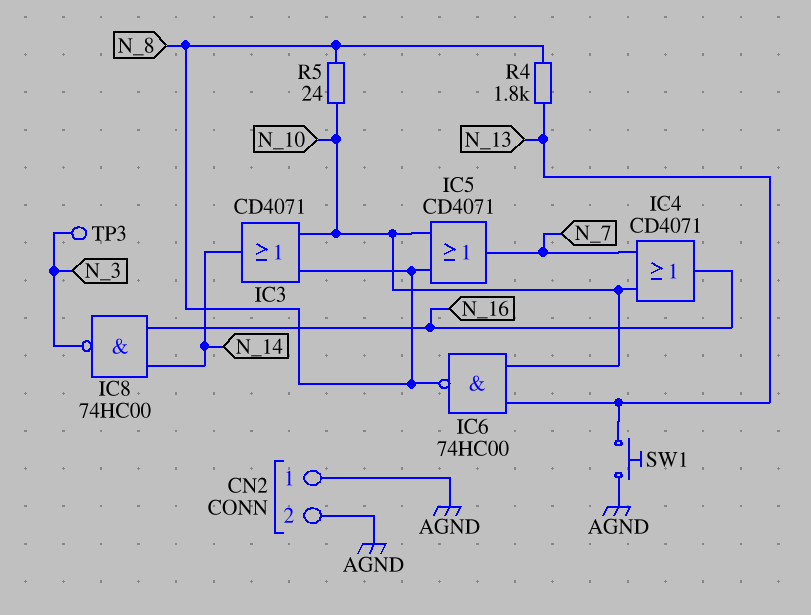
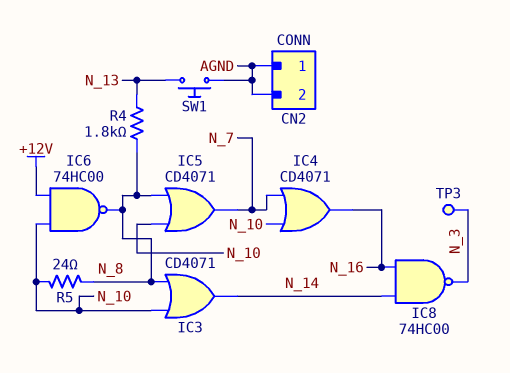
IC6: NAND 74HC00 (in N_10, in N_13, out N_8) -> NAND 74HC00 (in +12V, in N_10, out N_8)

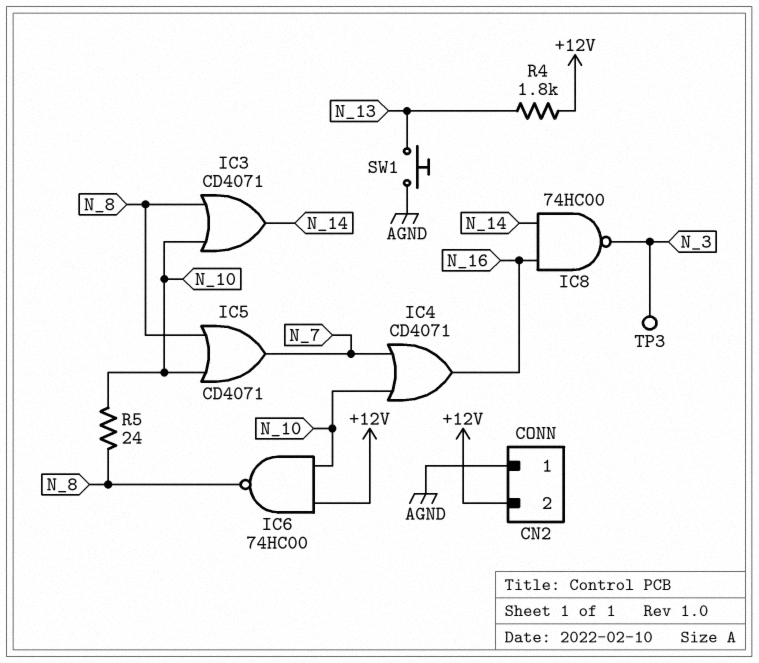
CN2 pin 2: AGND -> +12V
R4: 1.8k (N_8, N_13) -> 1.8k (+12V, N_13)

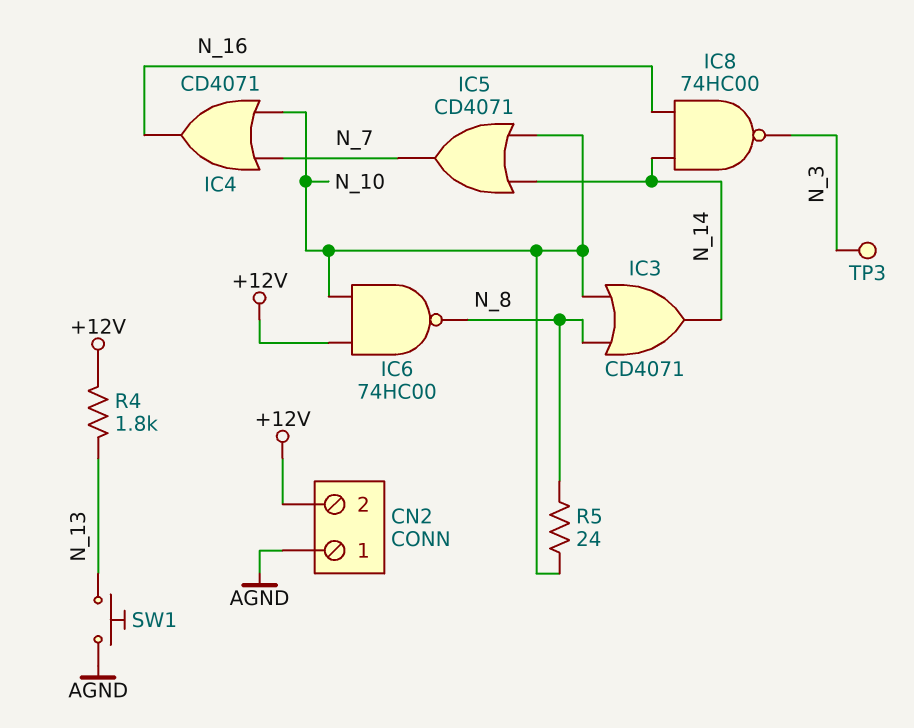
IC5: OR CD4071 (in N_8, in N_10, out N_7) -> OR CD4071 (in N_10, in N_14, out N_7)

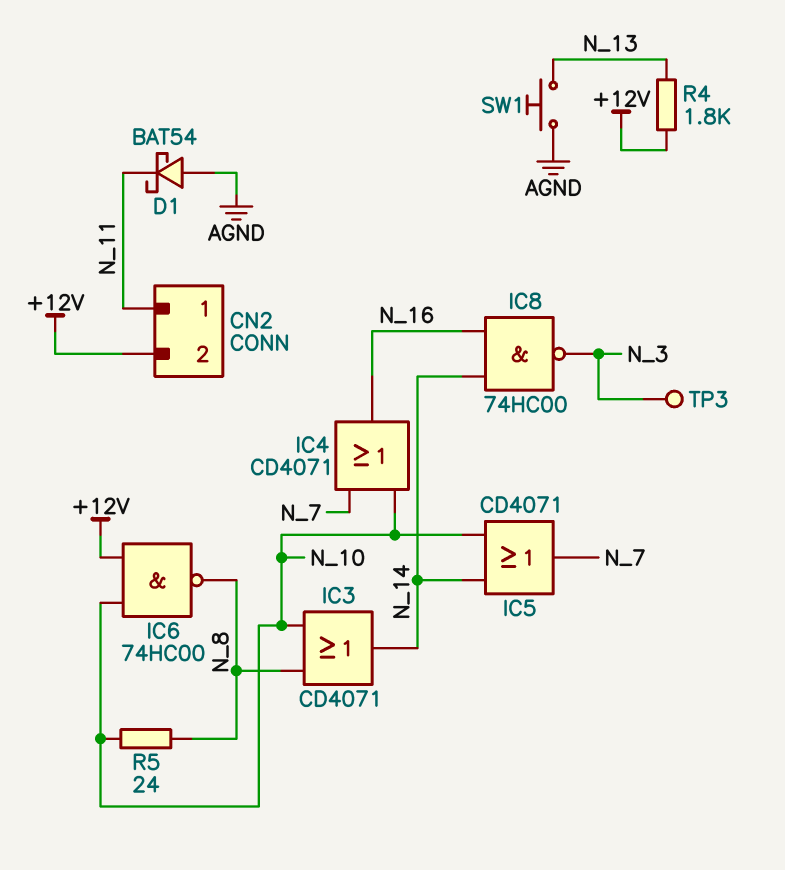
CN2 pin 1: AGND -> N_11
D1: none -> schottky BAT54 (A AGND, K N_11)

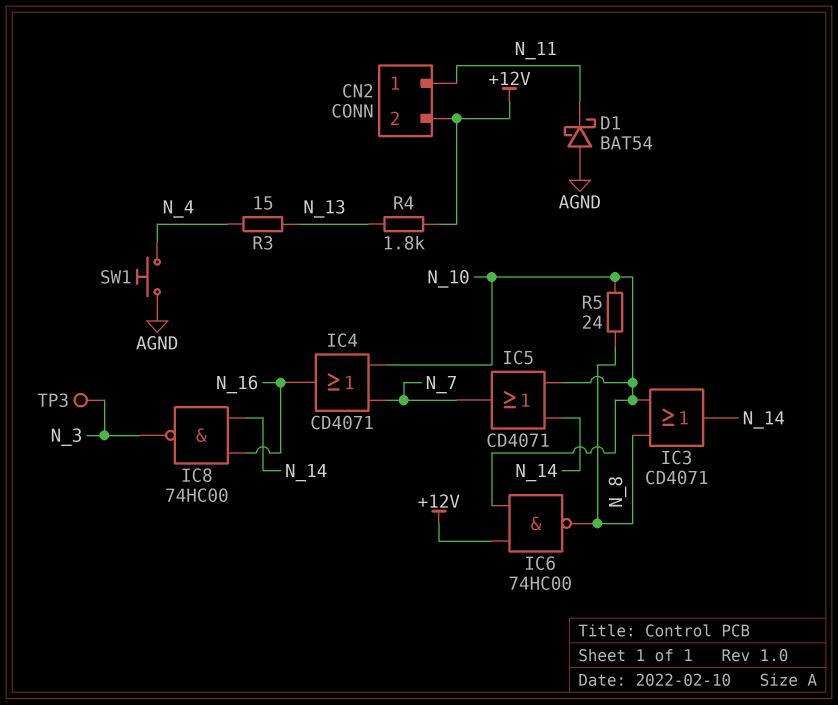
R3: none -> 15 (N_4, N_13)
SW1: button (AGND, N_13) -> button (AGND, N_4)

